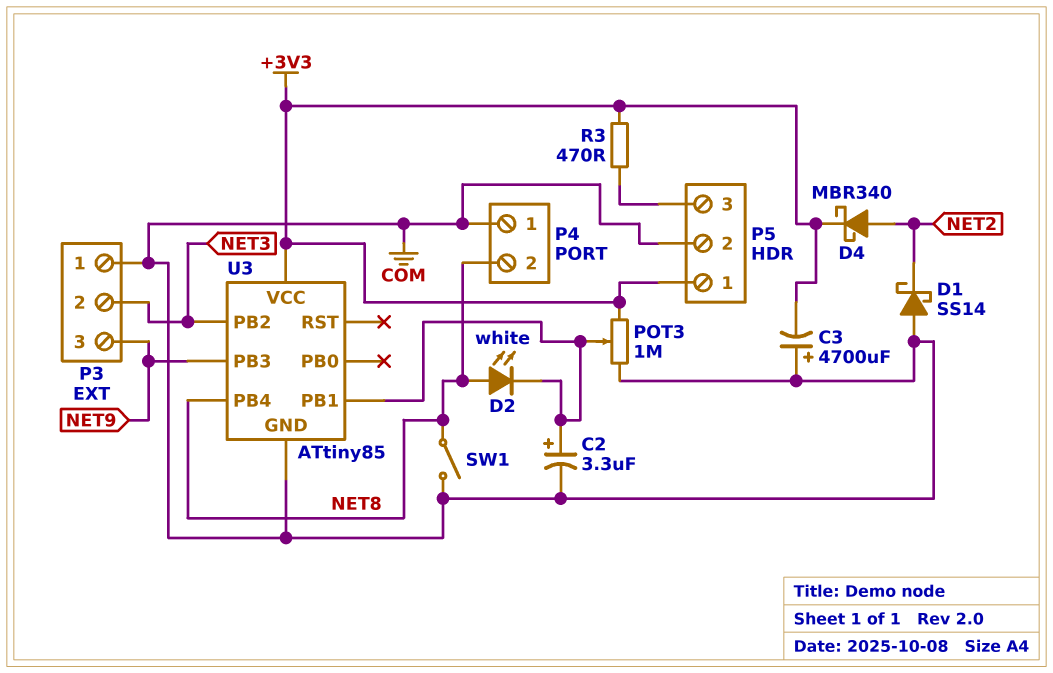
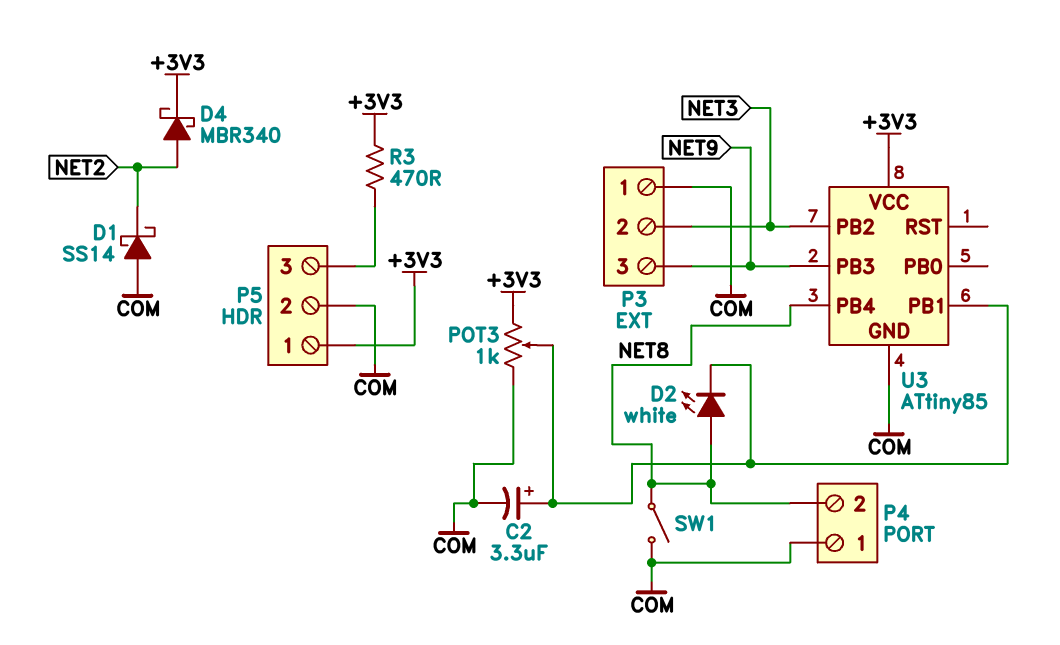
C3: 4700uF (plus COM, minus +3V3) -> none
POT3: 1M (+3V3, COM, wiper U3/PB1) -> 1k (+3V3, COM, wiper U3/PB1)

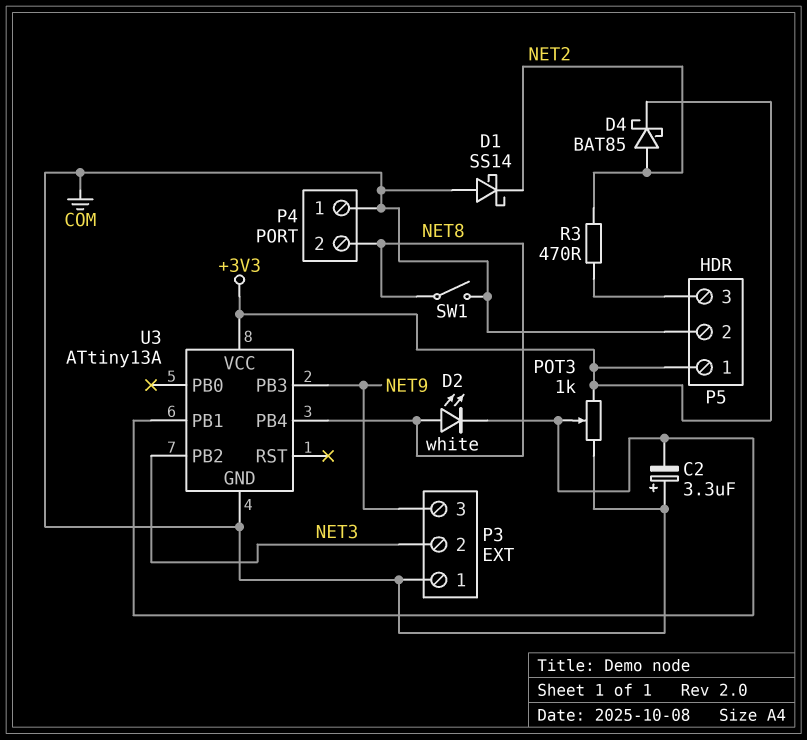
C2: 3.3uF (plus U3/PB1, minus COM) -> 3.3uF (plus COM, minus U3/PB1)
D4: schottky MBR340 (A NET2, K +3V3) -> schottky BAT85 (A NET2, K +3V3)
R3: 470 (+3V3, P5/3) -> 470 (NET2, P5/3)
U3: ATtiny85 -> ATtiny13A

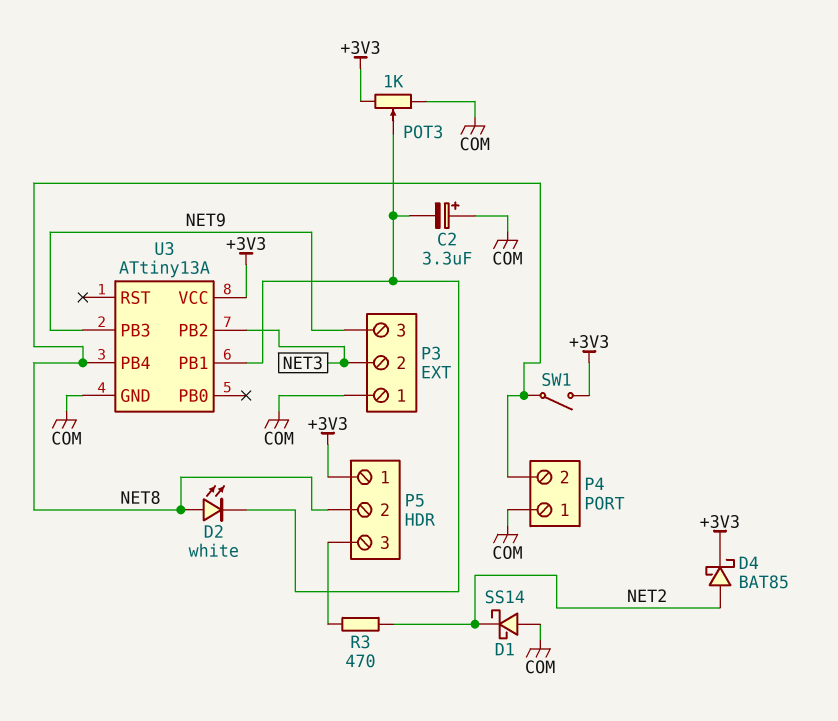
P5 pin 2: COM -> NET8
SW1: switch (COM, NET8) -> switch (+3V3, NET8)

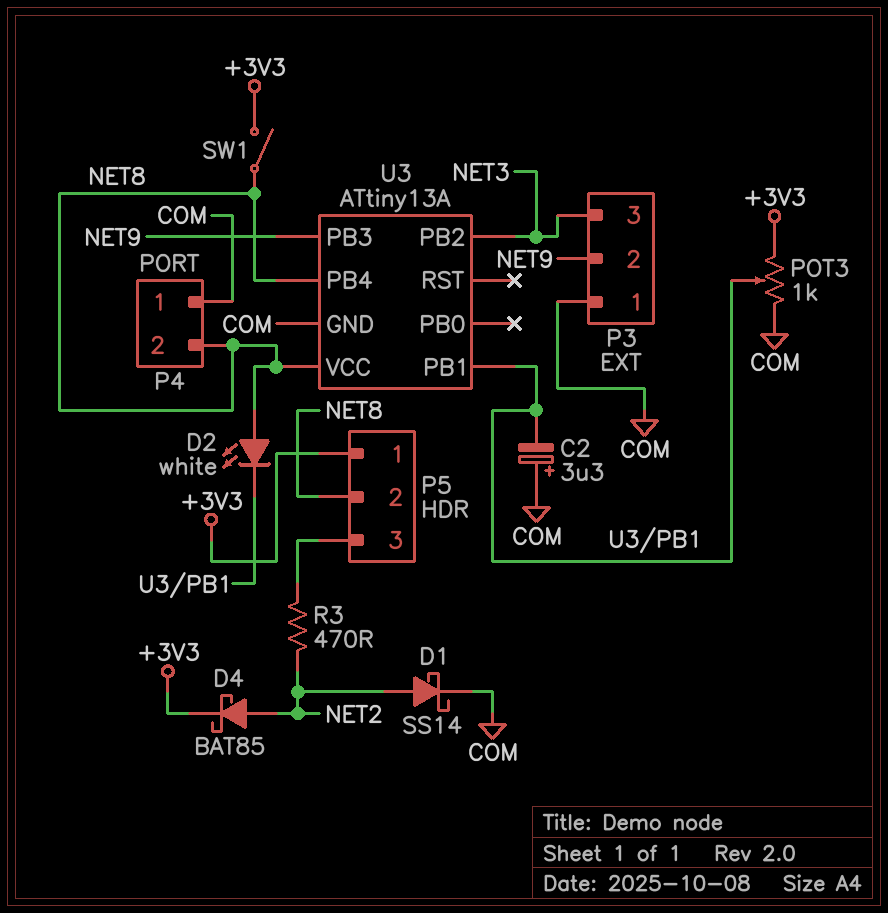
D1: schottky SS14 (A COM, K NET2) -> schottky SS14 (A NET2, K COM)
P3 pin 2: NET3 -> NET9
P3 pin 3: NET9 -> NET3
U3 pin VCC: +3V3 -> NET8

